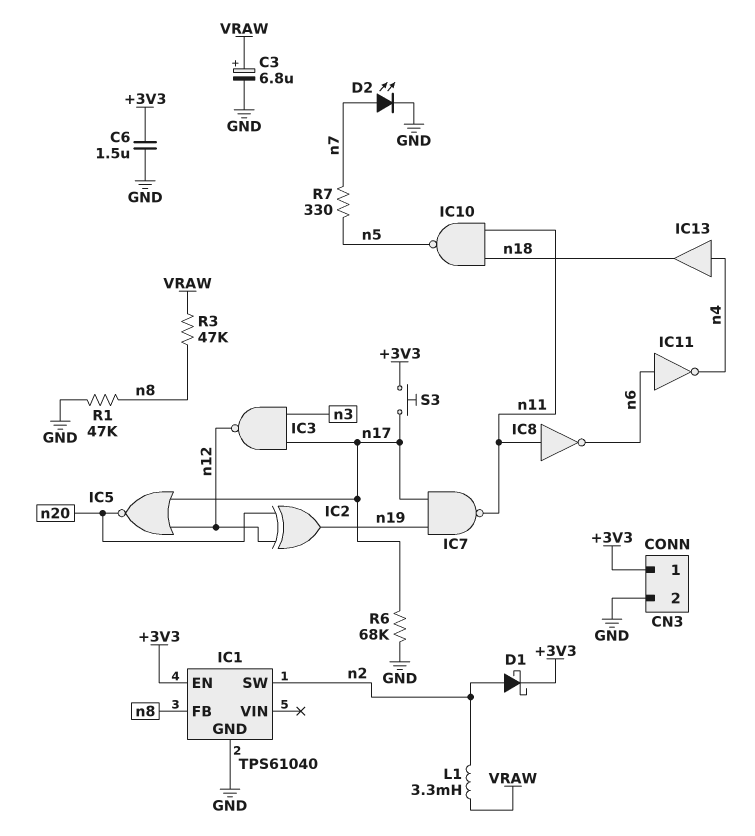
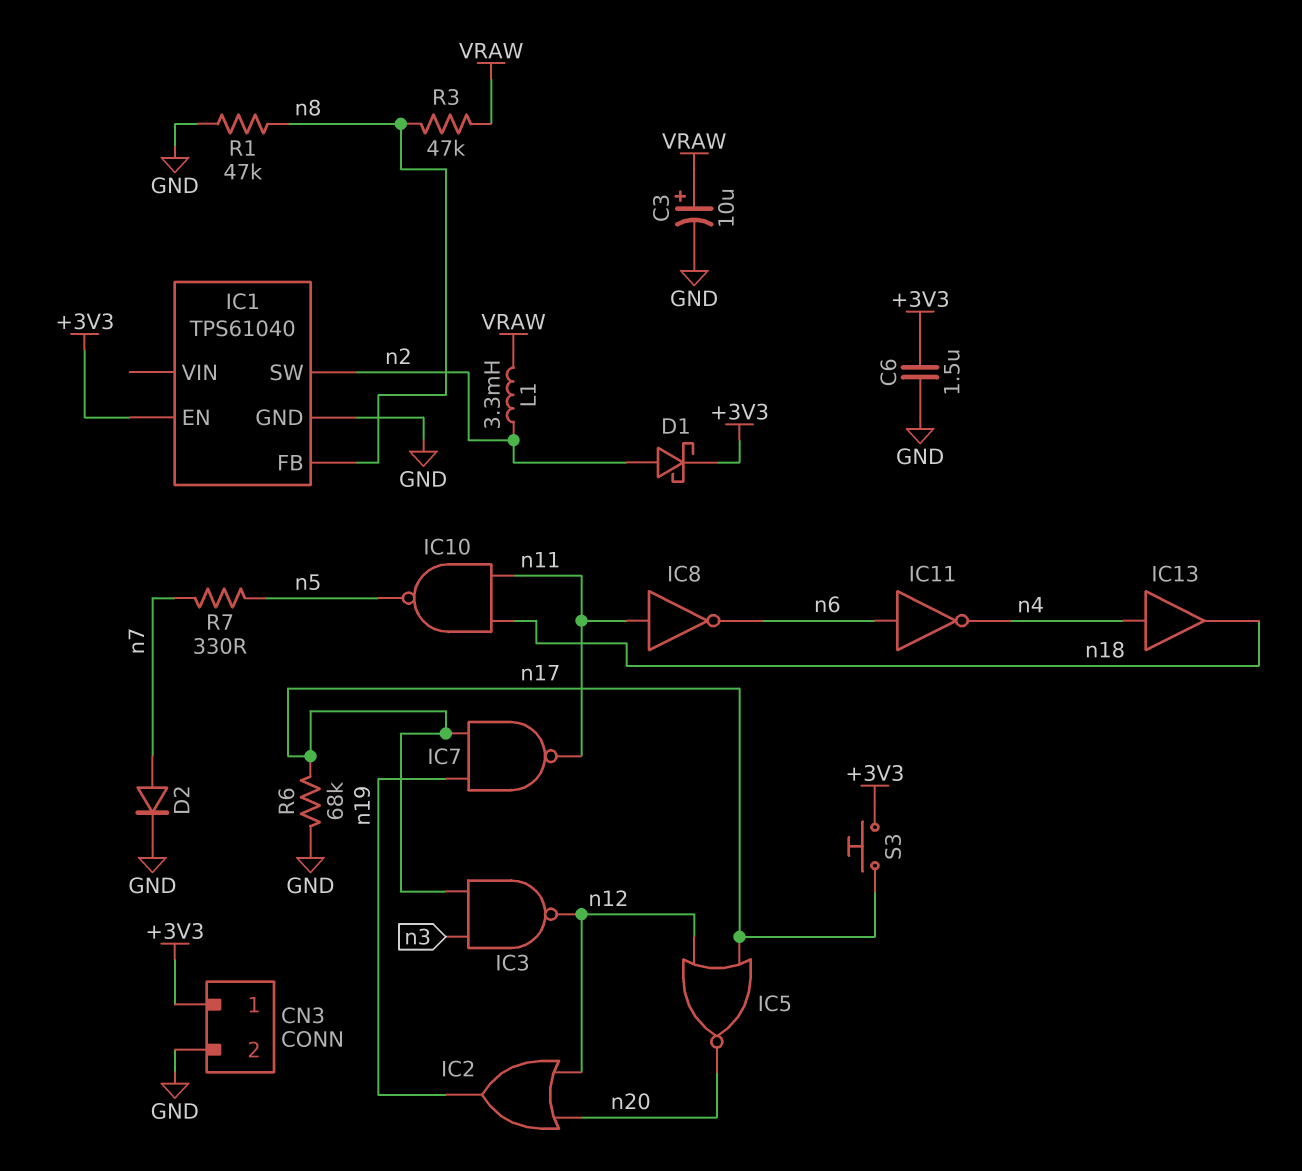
C3: 6.8uF (plus VRAW, minus GND) -> 10uF (plus VRAW, minus GND)
D2: LED (A n7, K GND) -> diode (A n7, K GND)
IC2: XOR (in n12, in n20, out n19) -> OR (in n12, in n20, out n19)

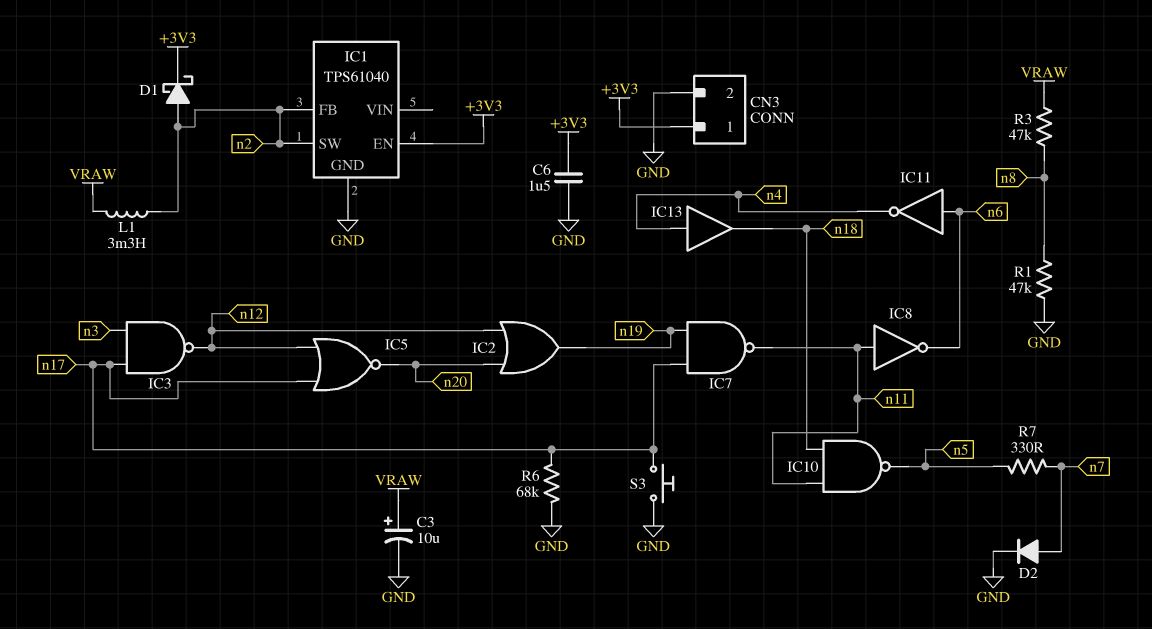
IC1 pin FB: n8 -> n2
S3: button (+3V3, n17) -> button (GND, n17)

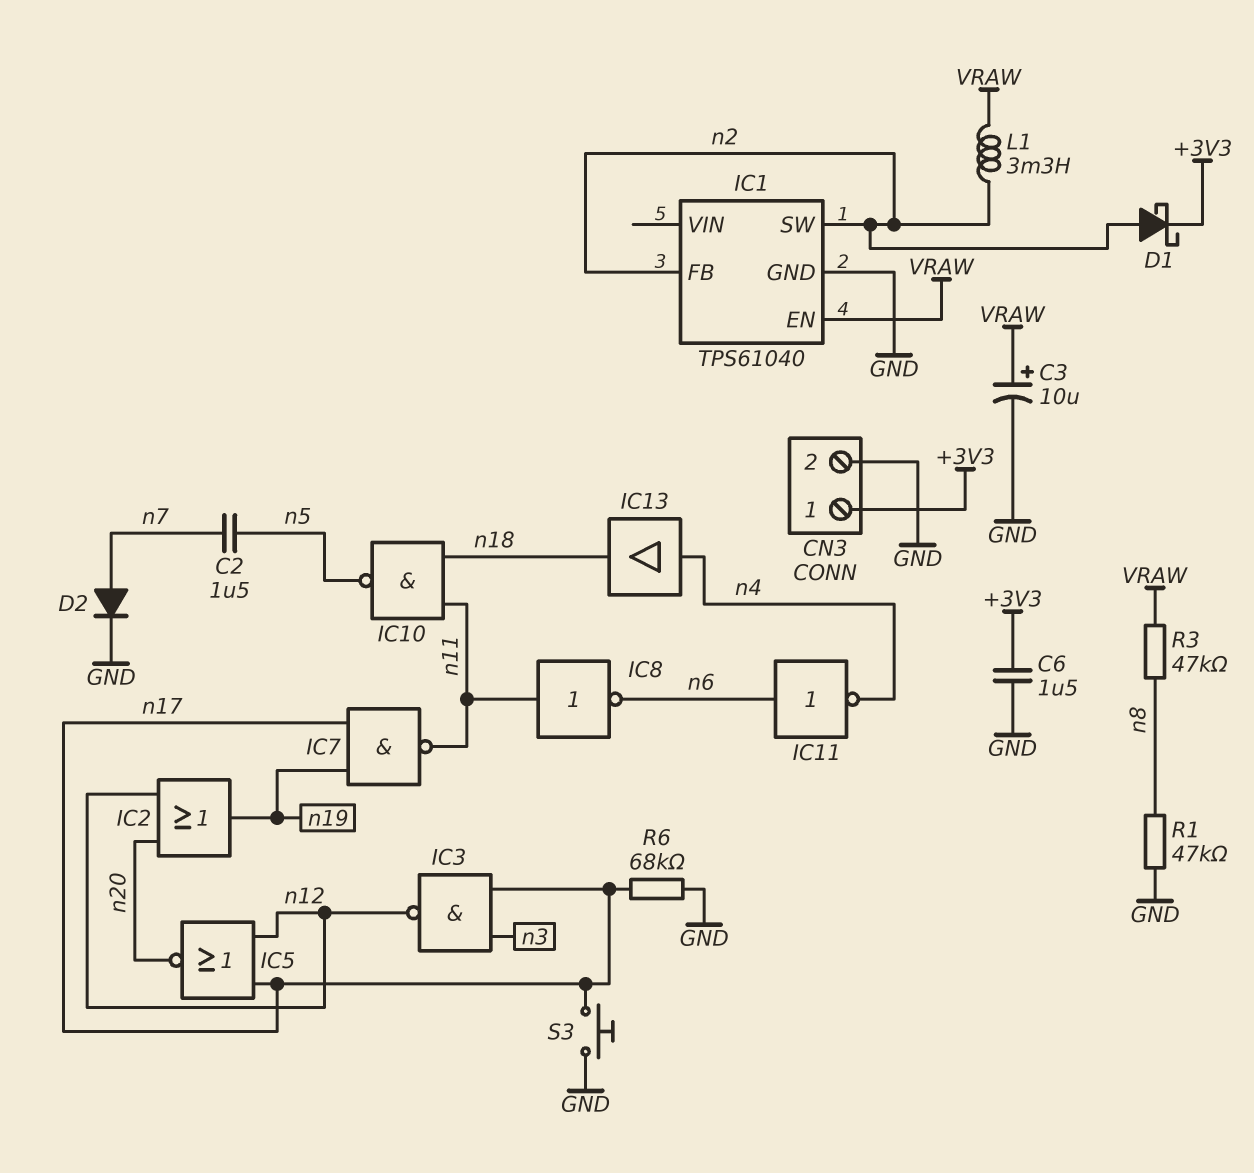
C2: none -> 1.5uF (n5, n7)
IC1 pin EN: +3V3 -> VRAW
R7: 330 (n5, n7) -> none

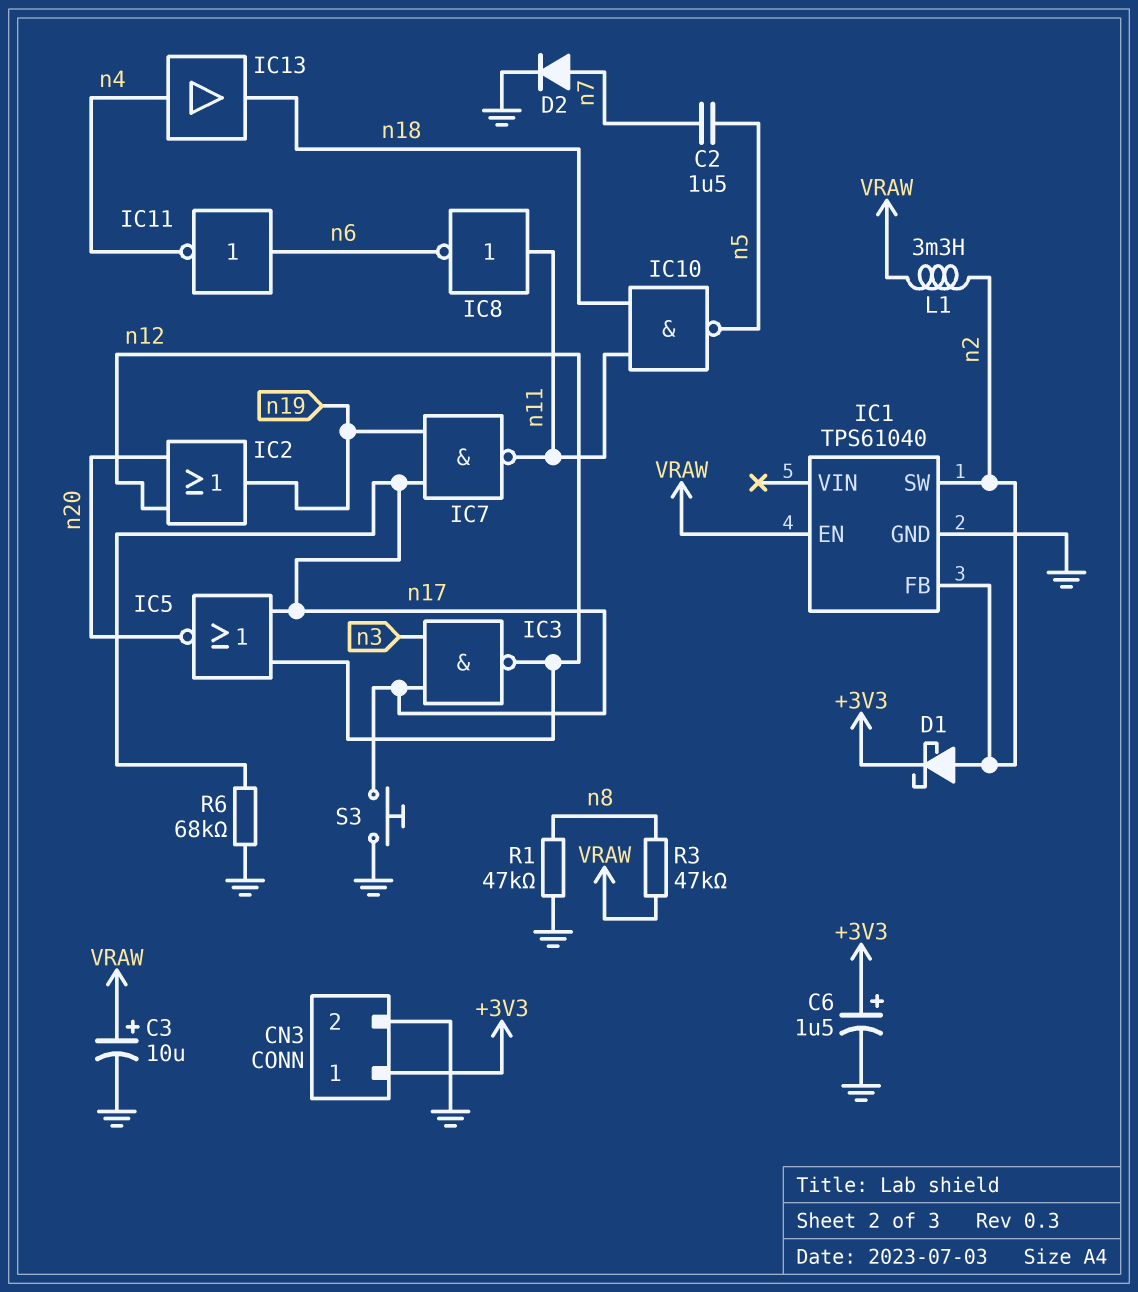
C6: 1.5uF (+3V3, GND) -> 1.5uF (plus +3V3, minus GND)

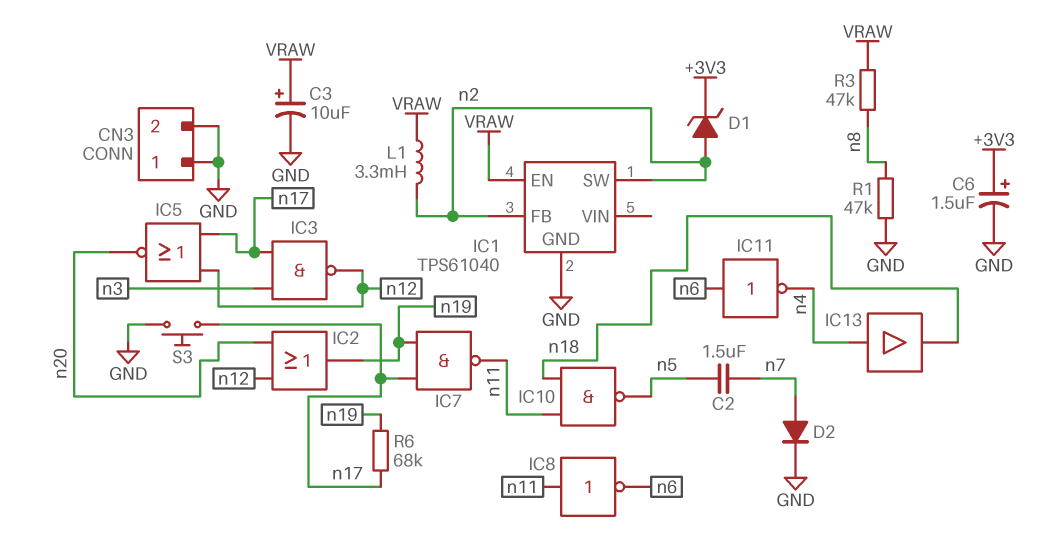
CN3 pin 1: +3V3 -> GND
D1: schottky (A n2, K +3V3) -> zener (A n2, K +3V3)
R6: 68k (GND, n17) -> 68k (n17, n19)

